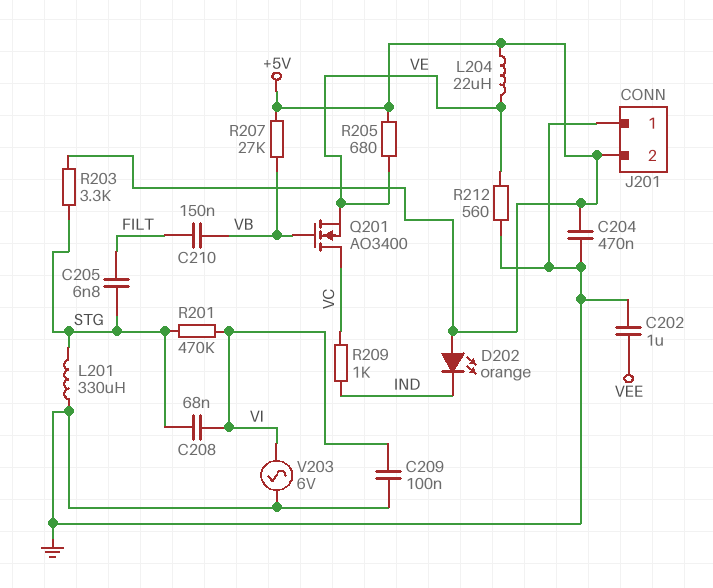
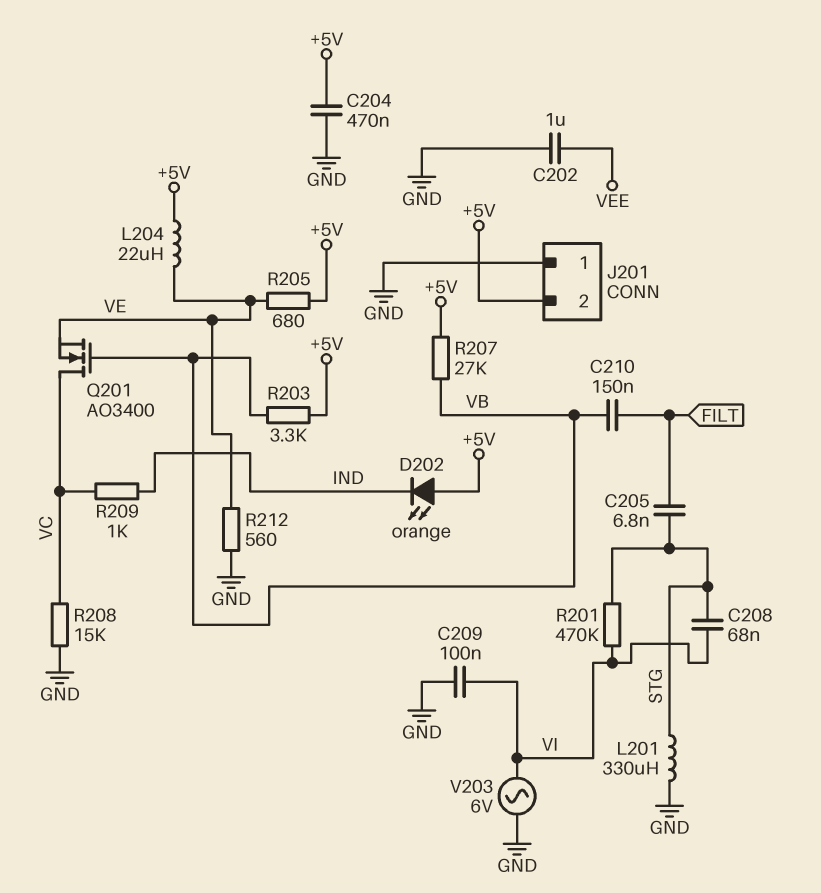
R203: 3.3k (+5V, STG) -> 3.3k (+5V, VB)
R208: none -> 15k (GND, VC)

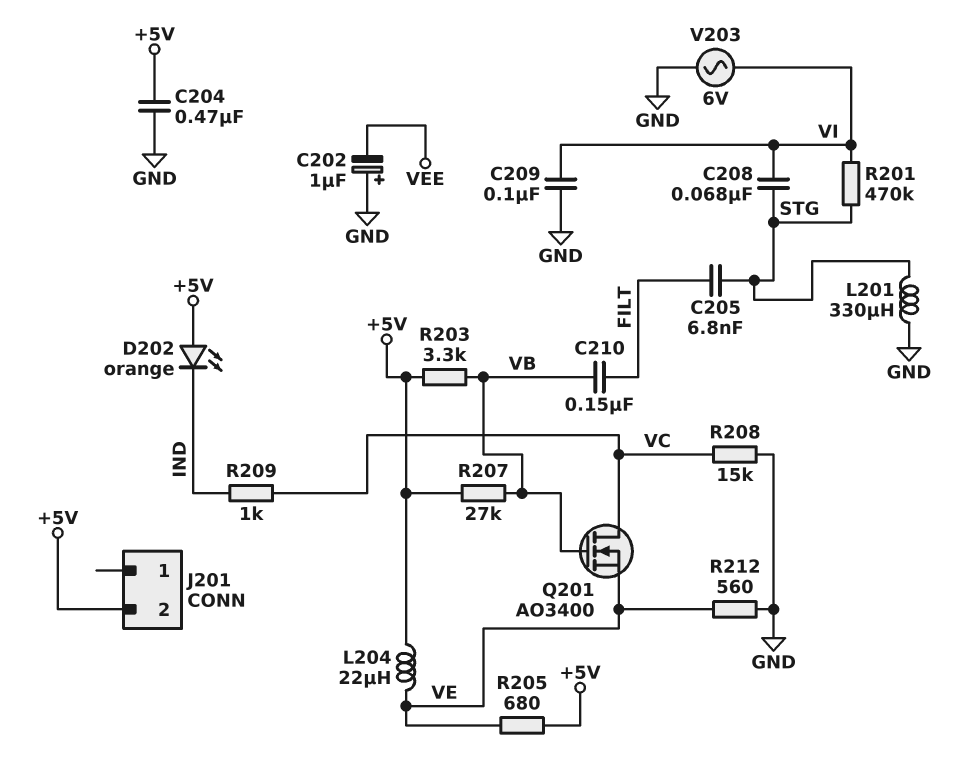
C202: 1uF (GND, VEE) -> 1uF (plus GND, minus VEE)
J201 pin 1: GND -> none

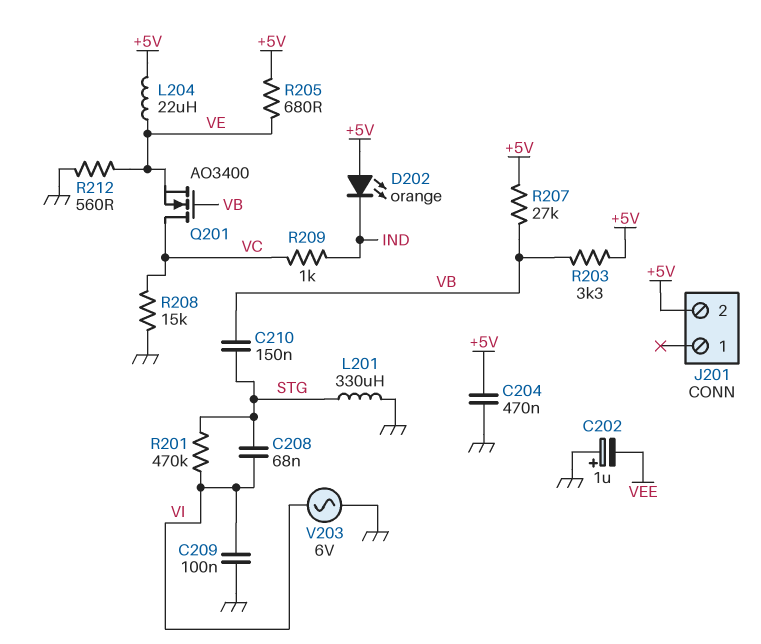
C205: 6.8nF (FILT, STG) -> none
C210: 150nF (FILT, VB) -> 150nF (STG, VB)

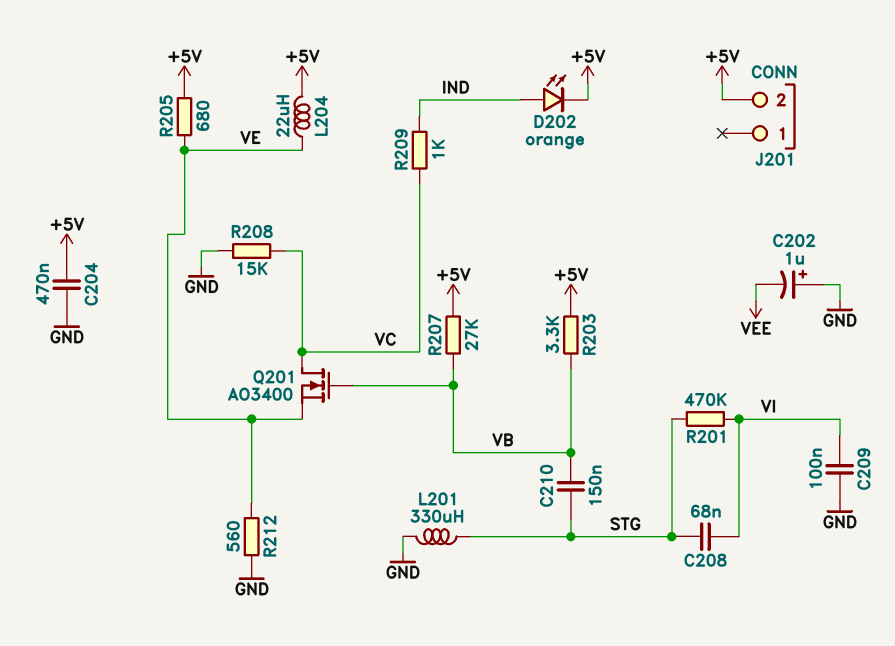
D202: LED orange (A +5V, K IND) -> LED orange (A IND, K +5V)
V203: AC 6V (GND, VI) -> none

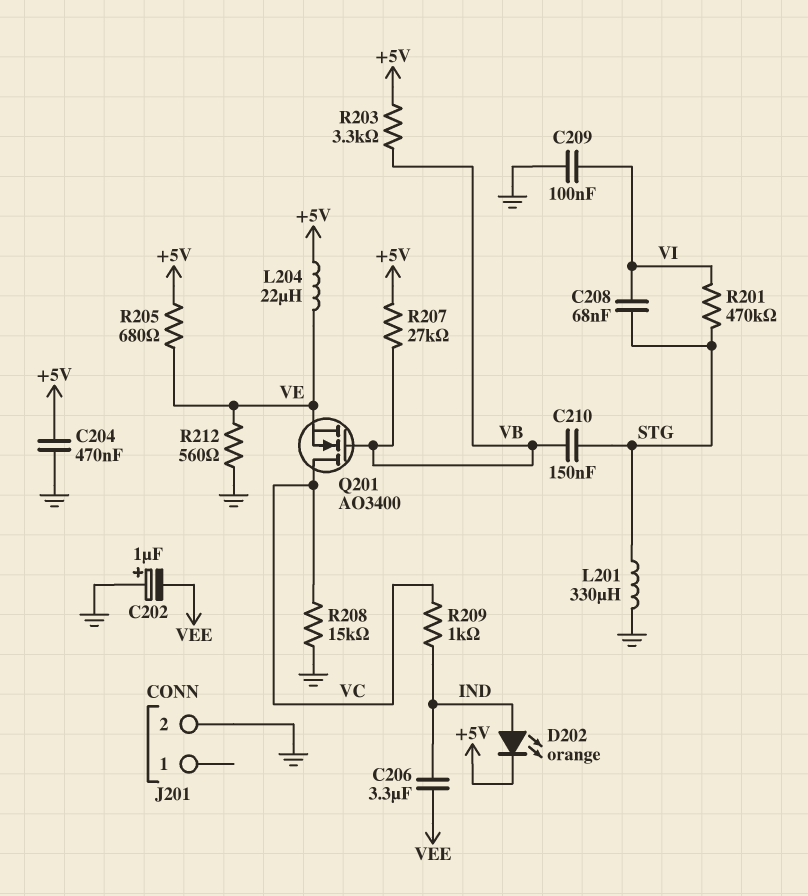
C206: none -> 3.3uF (IND, VEE)
J201 pin 2: +5V -> GND

